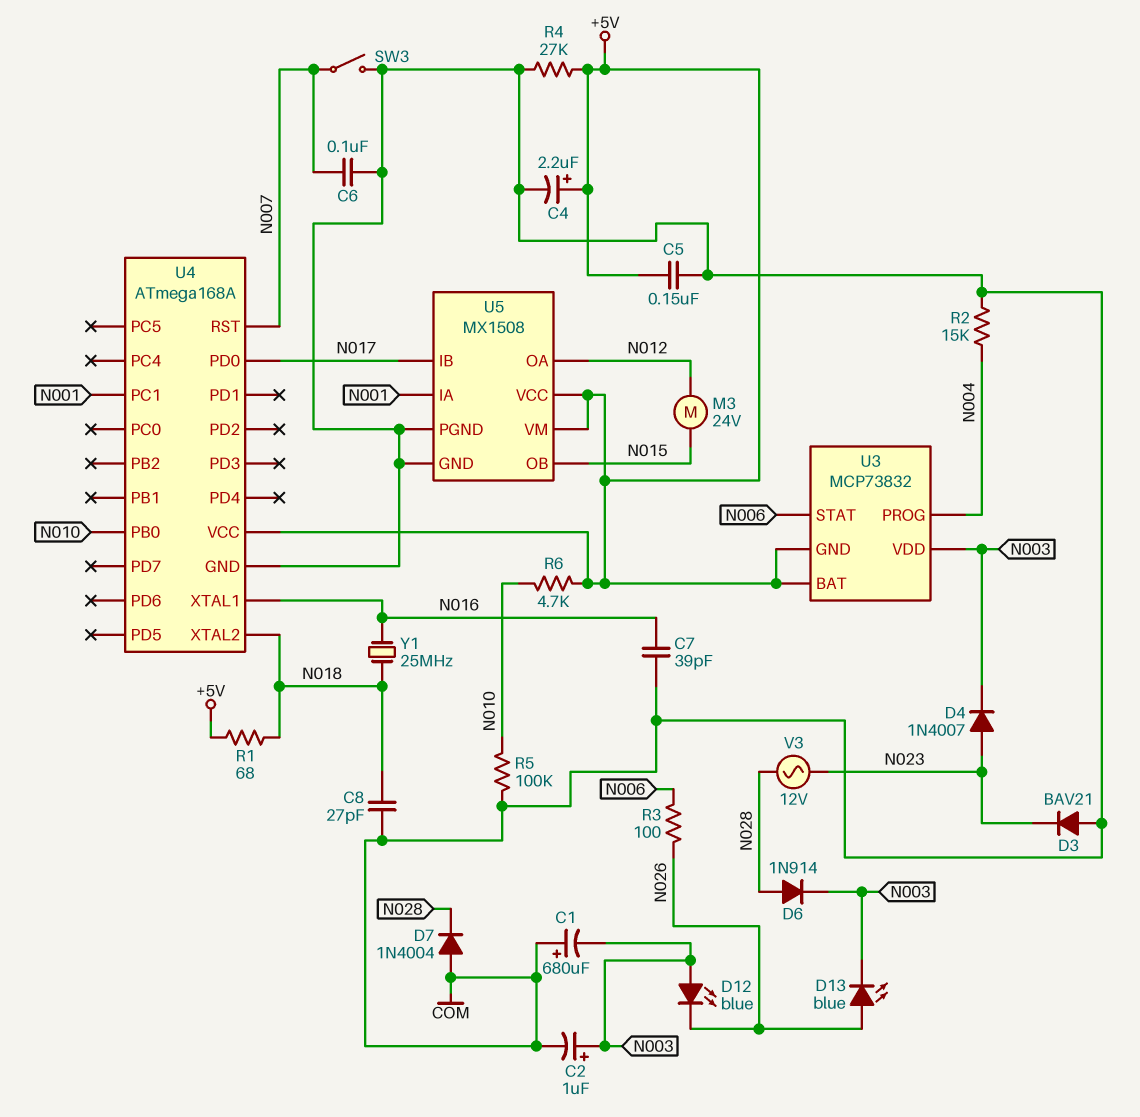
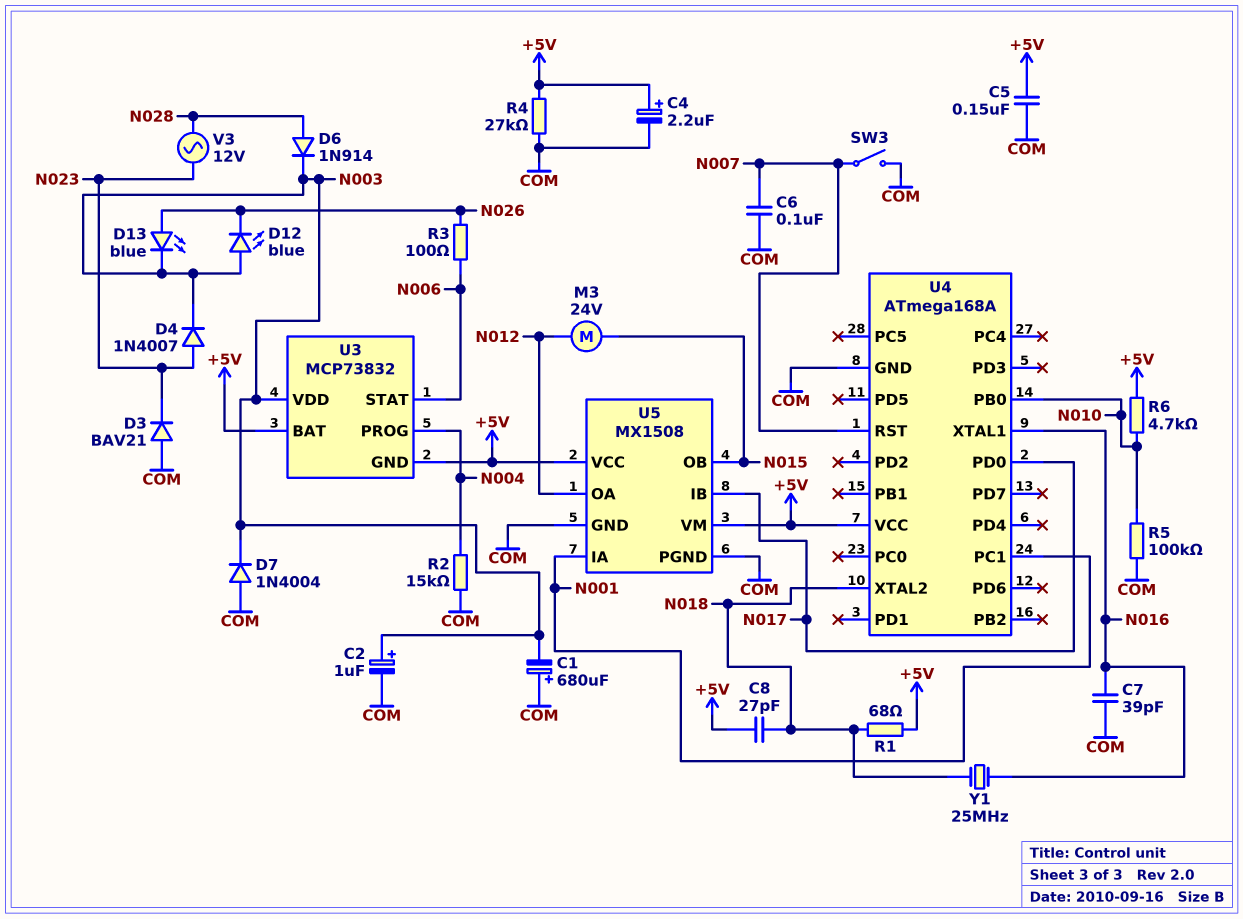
C8: 27pF (COM, N018) -> 27pF (+5V, N018)
D7: diode 1N4004 (A COM, K N028) -> diode 1N4004 (A COM, K N003)

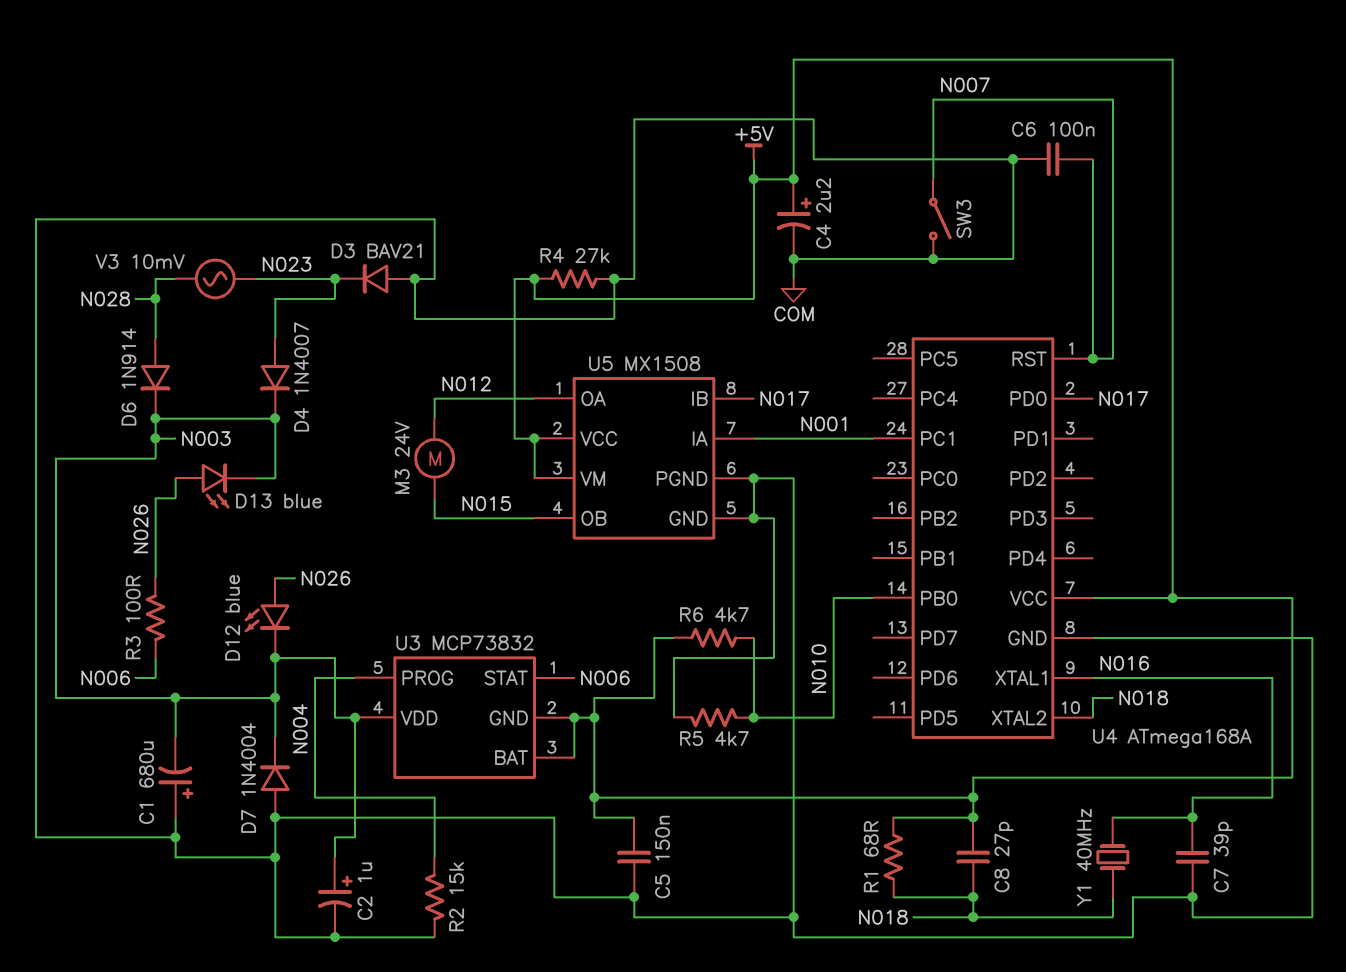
D12: LED blue (A N003, K N026) -> LED blue (A N026, K N003)
R5: 100k (COM, N010) -> 4.7k (COM, N010)
V3: AC 12V (N023, N028) -> AC 10mV (N023, N028)
Y1: 25MHz (N016, N018) -> 40MHz (N016, N018)

